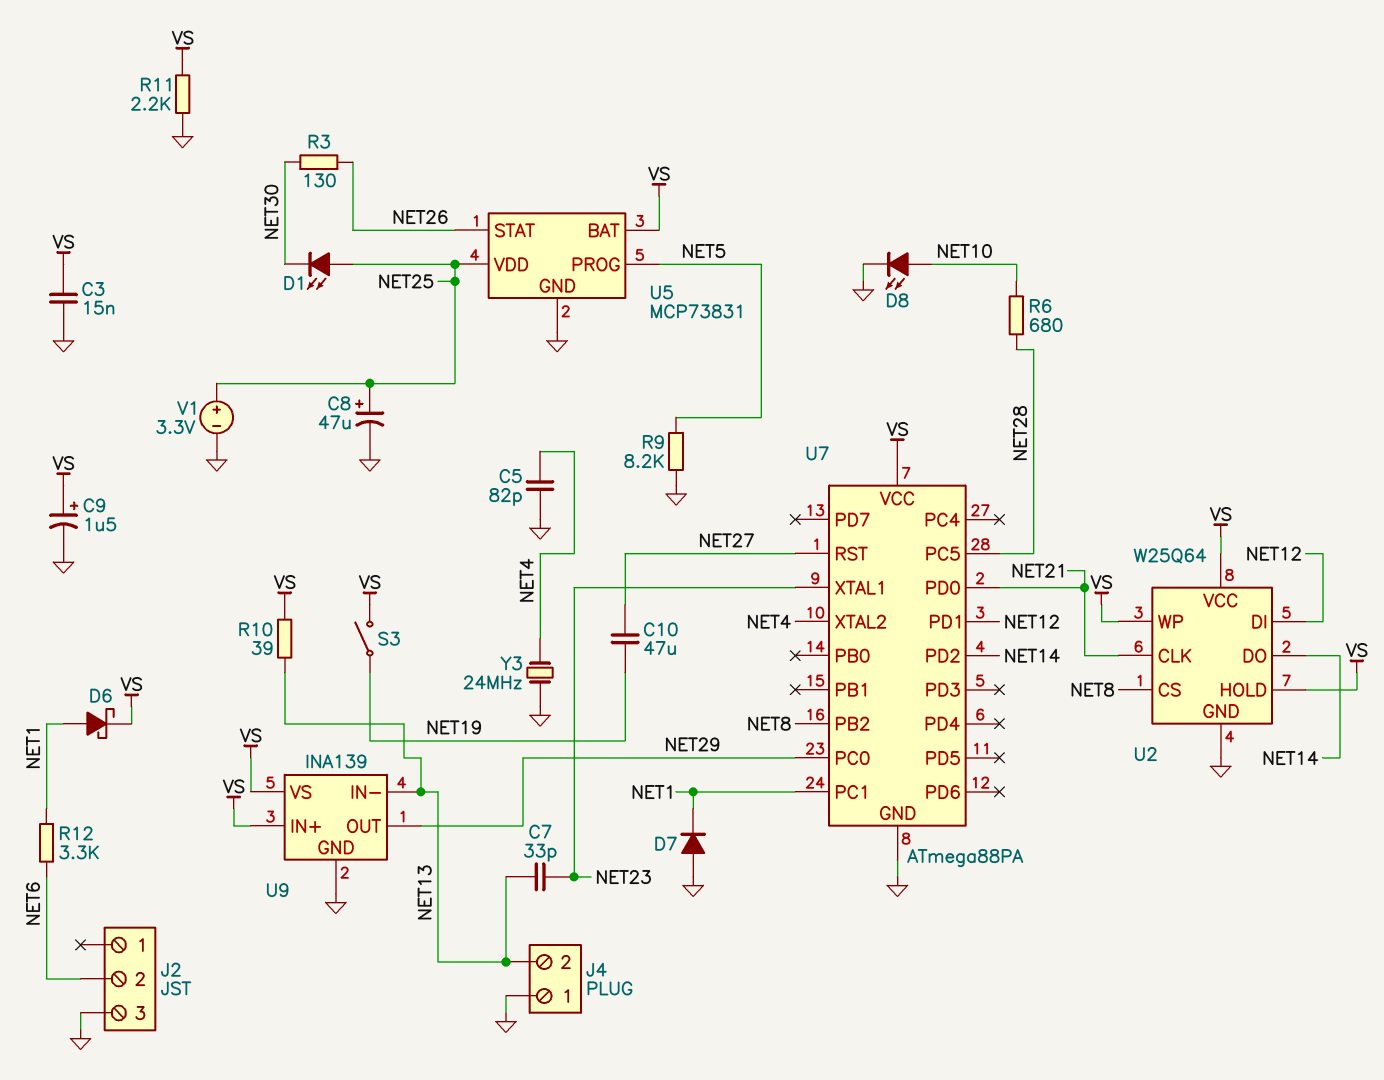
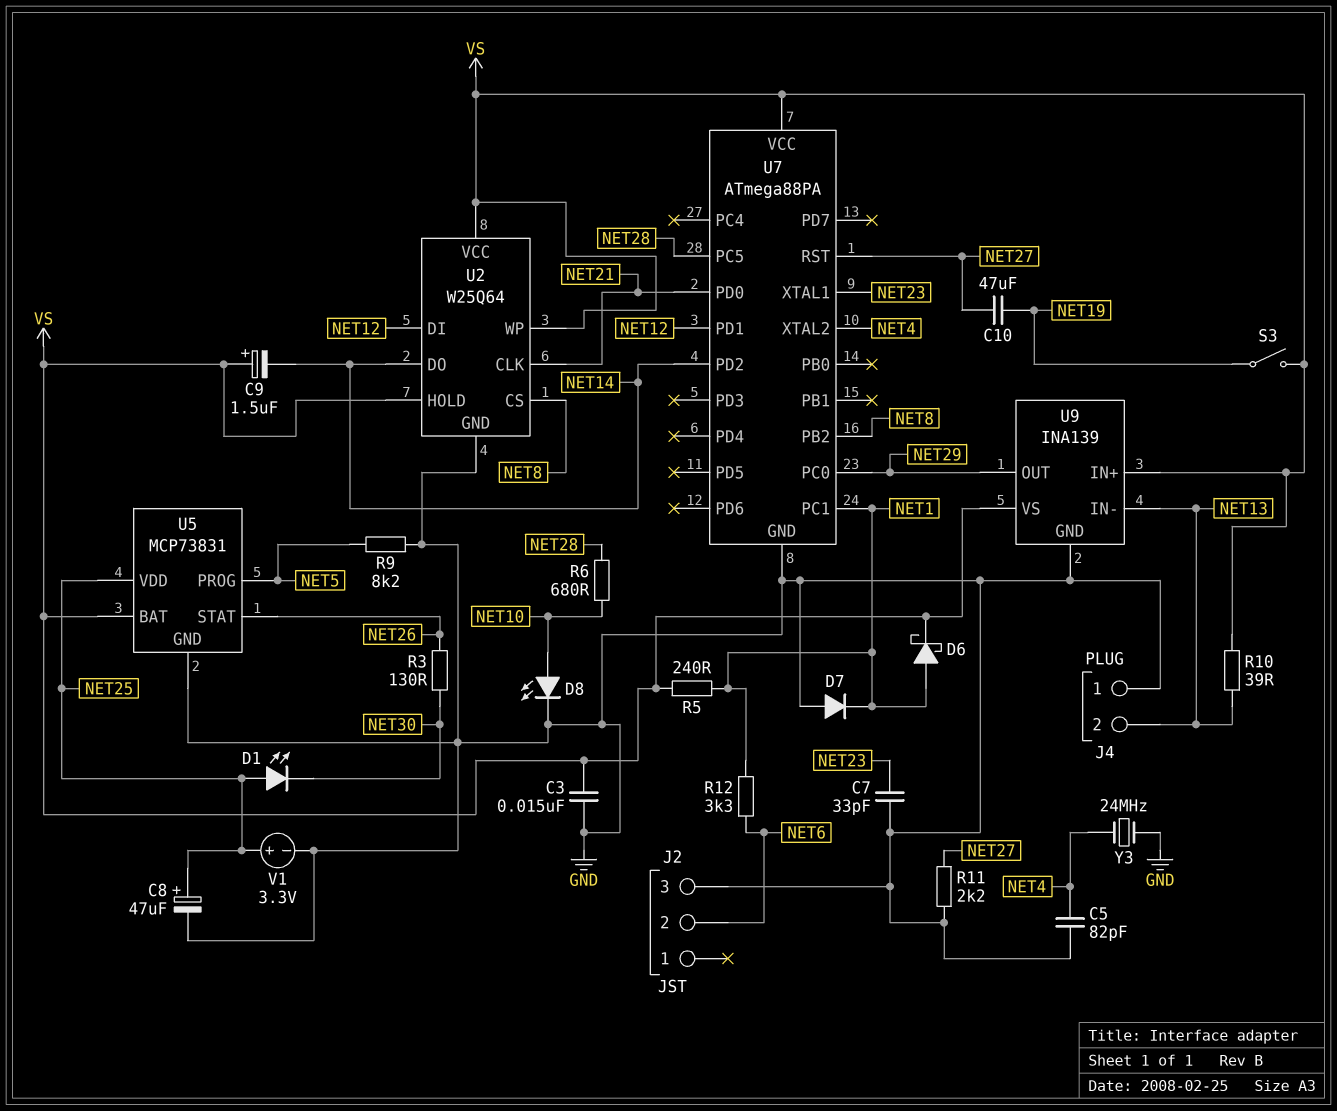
C7: 33pF (NET13, NET23) -> 33pF (GND, NET23)
C9: 1.5uF (plus VS, minus GND) -> 1.5uF (plus VS, minus NET14)
R5: none -> 240 (NET1, VS)
R11: 2.2k (GND, VS) -> 2.2k (GND, NET27)

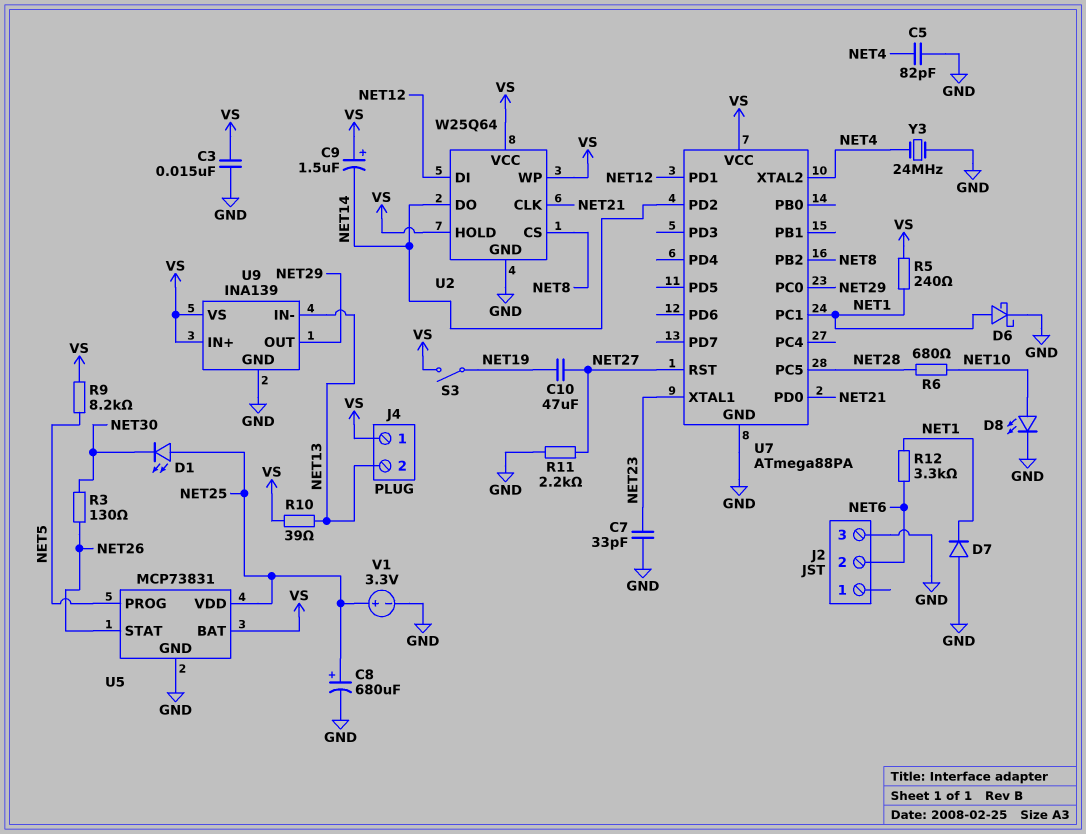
C8: 47uF (plus NET25, minus GND) -> 680uF (plus NET25, minus GND)
D6: schottky (A NET1, K VS) -> schottky (A NET1, K GND)
J4 pin 1: GND -> VS
R9: 8.2k (GND, NET5) -> 8.2k (NET5, VS)

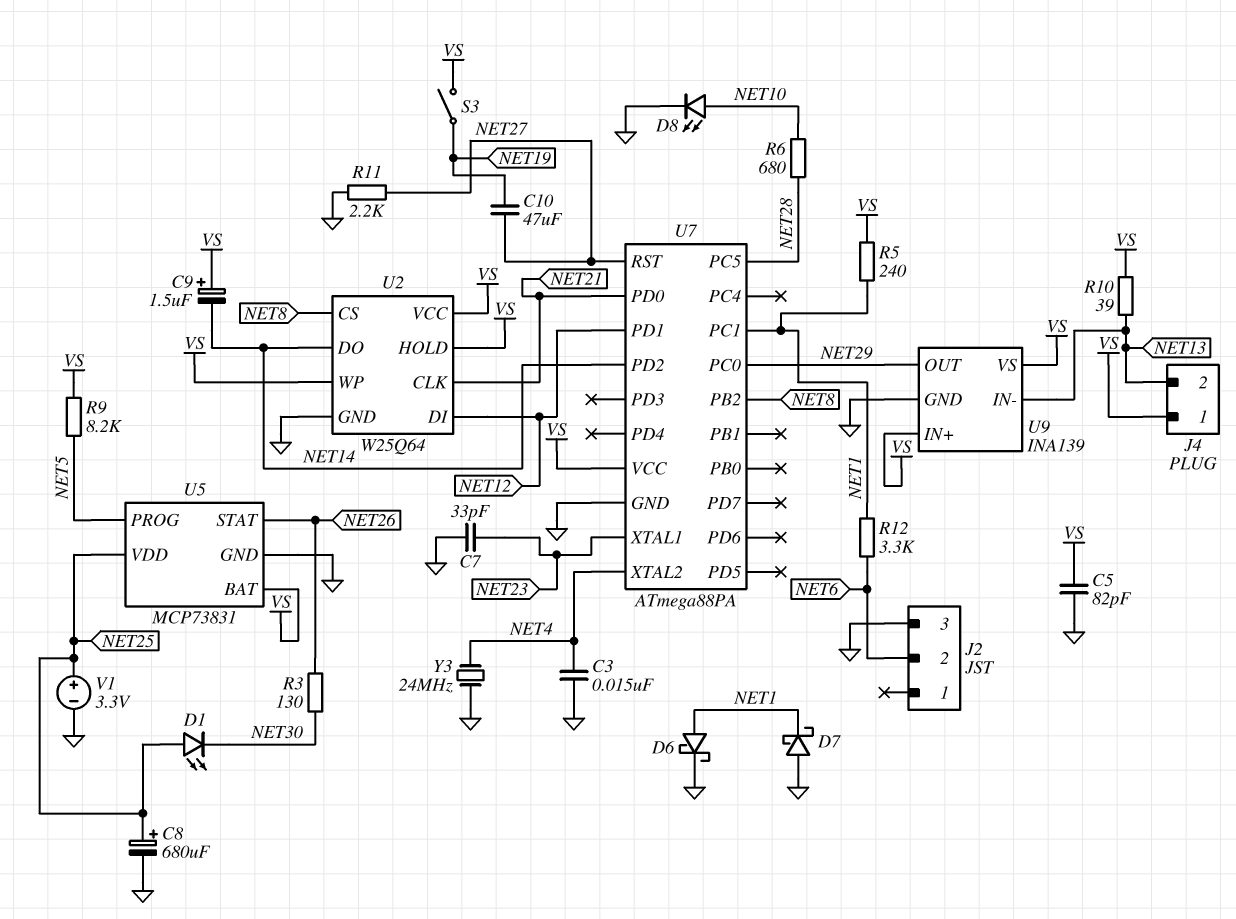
C3: 15nF (GND, VS) -> 15nF (GND, NET4)
C5: 82pF (GND, NET4) -> 82pF (GND, VS)
D7: diode (A GND, K NET1) -> schottky (A GND, K NET1)

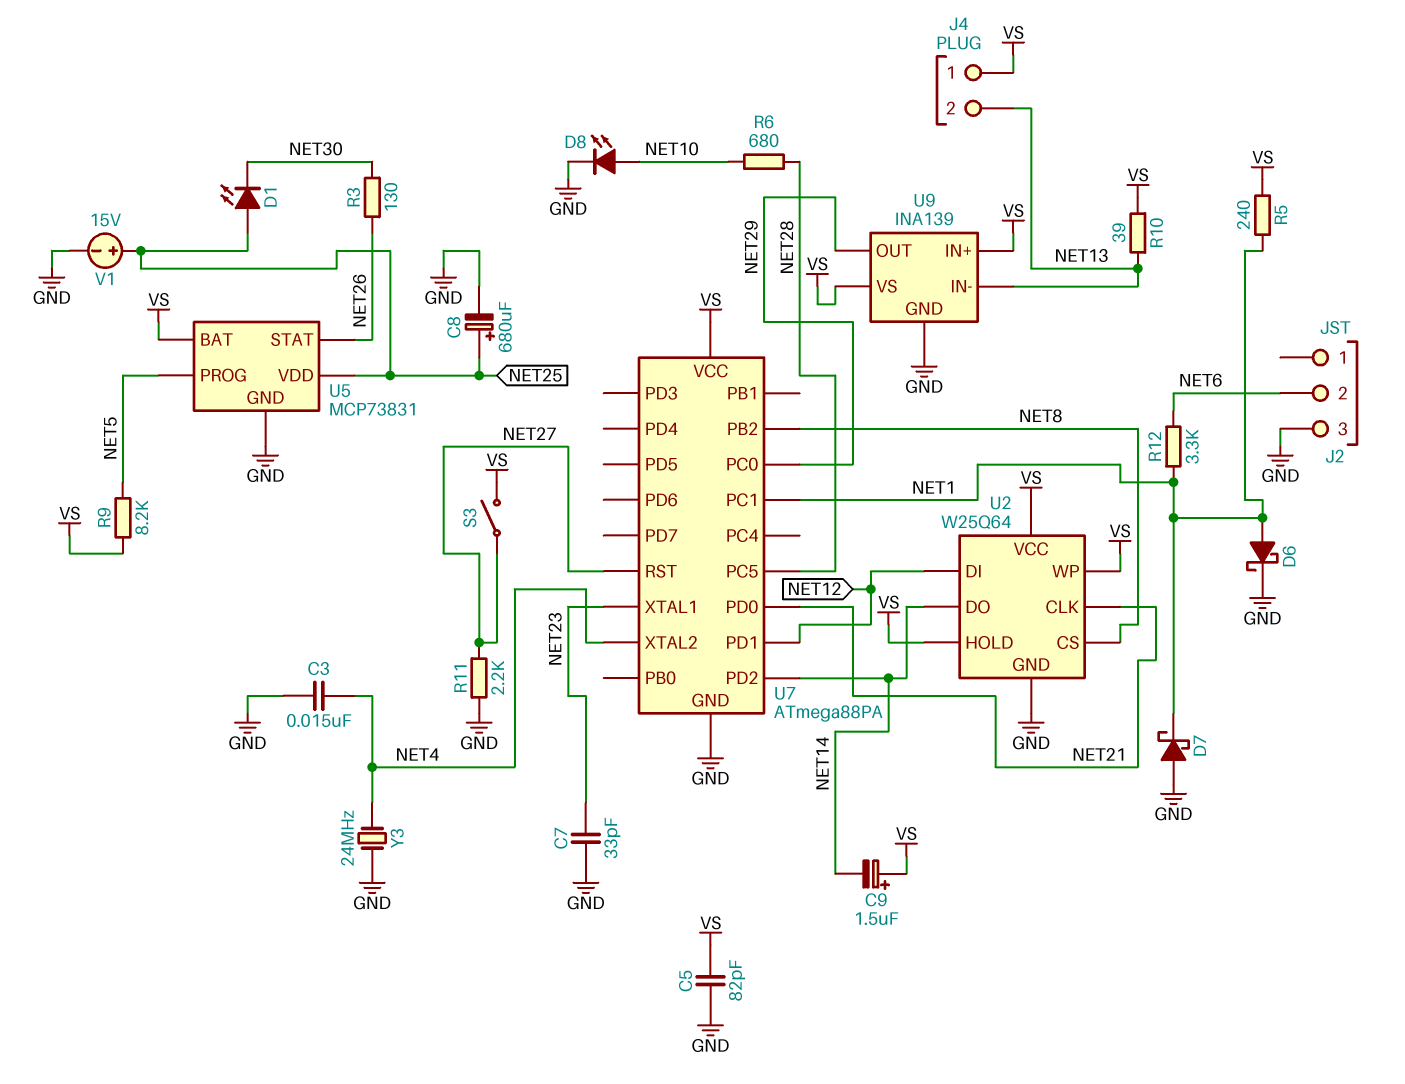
C10: 47uF (NET19, NET27) -> none
S3: switch (NET19, VS) -> switch (NET27, VS)
V1: 3.3V (plus NET25, minus GND) -> 15V (plus NET25, minus GND)

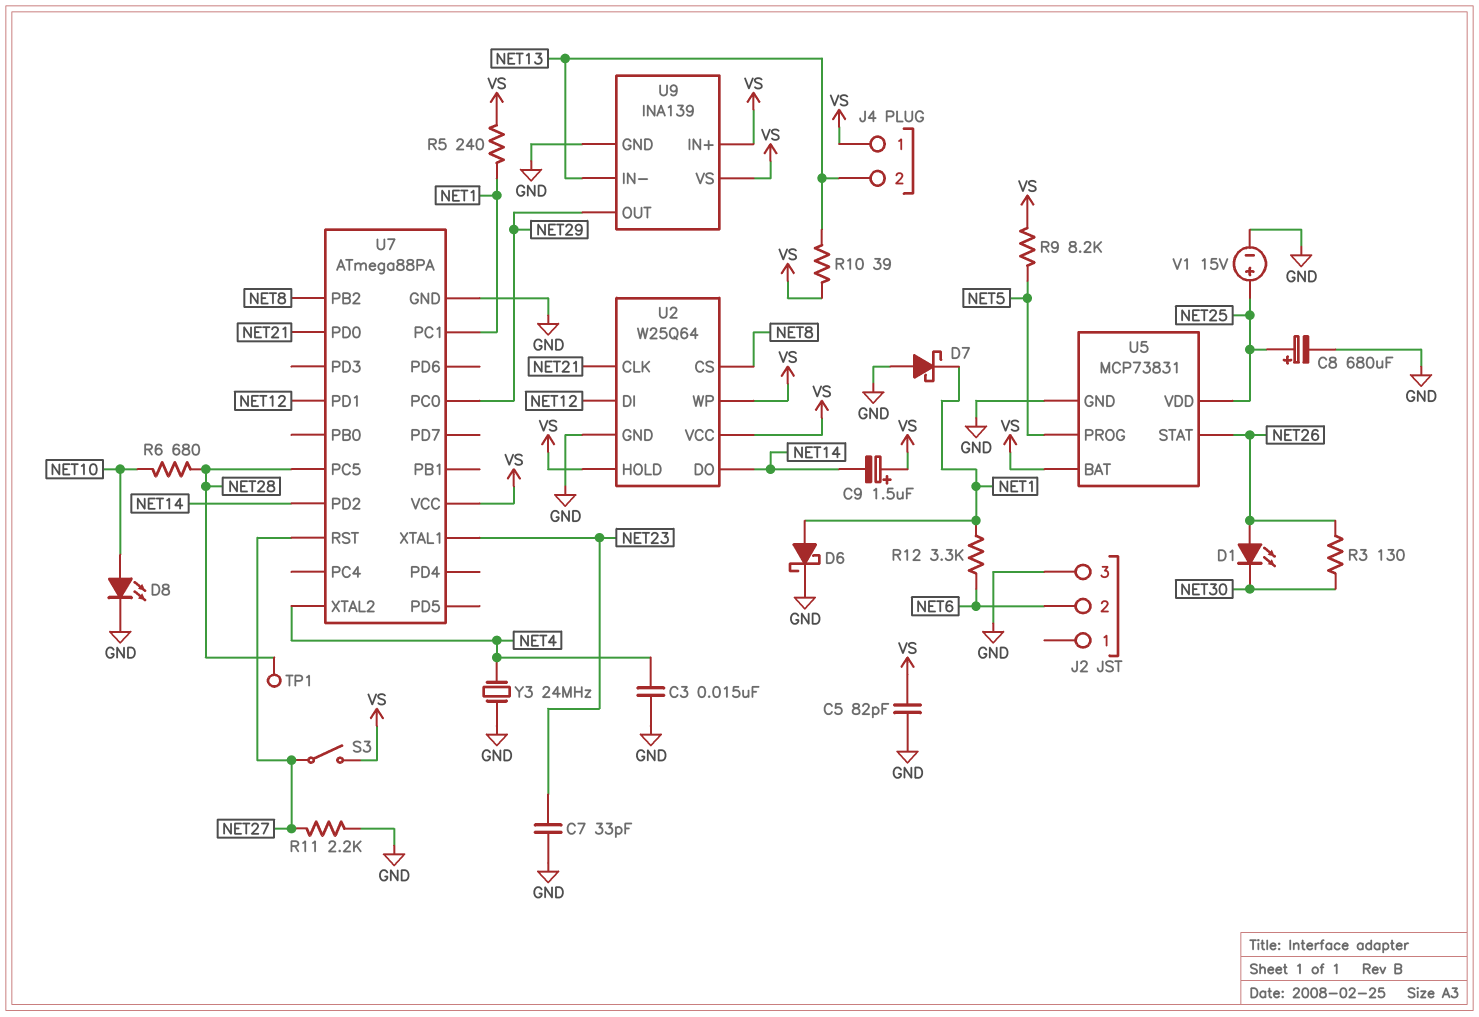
D1: LED (A NET25, K NET30) -> LED (A NET26, K NET30)
TP1: none -> test point (NET28)

